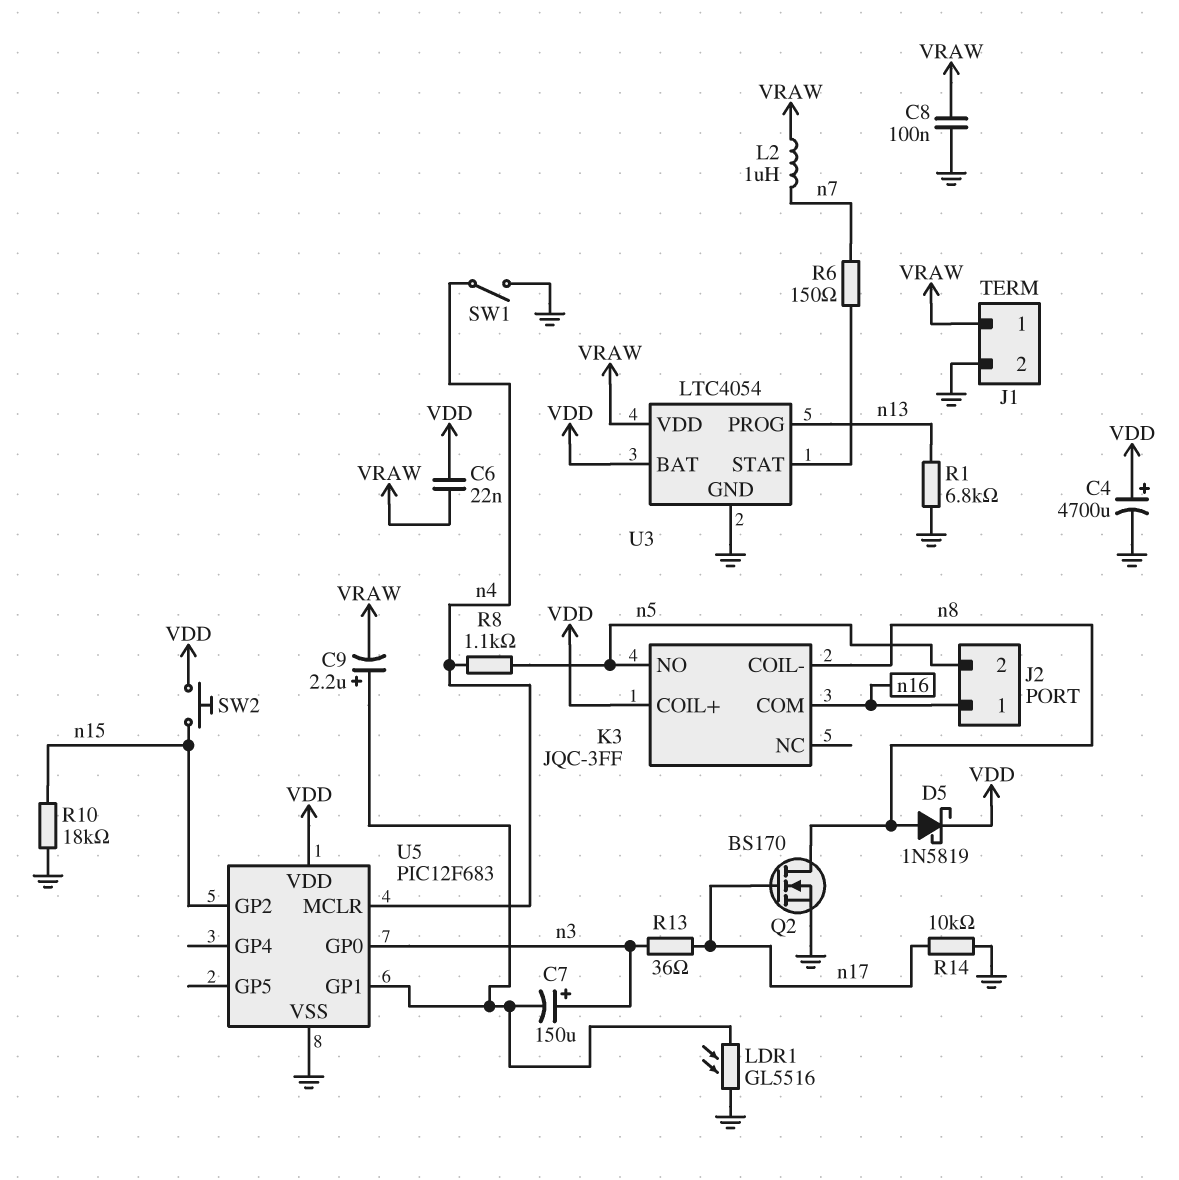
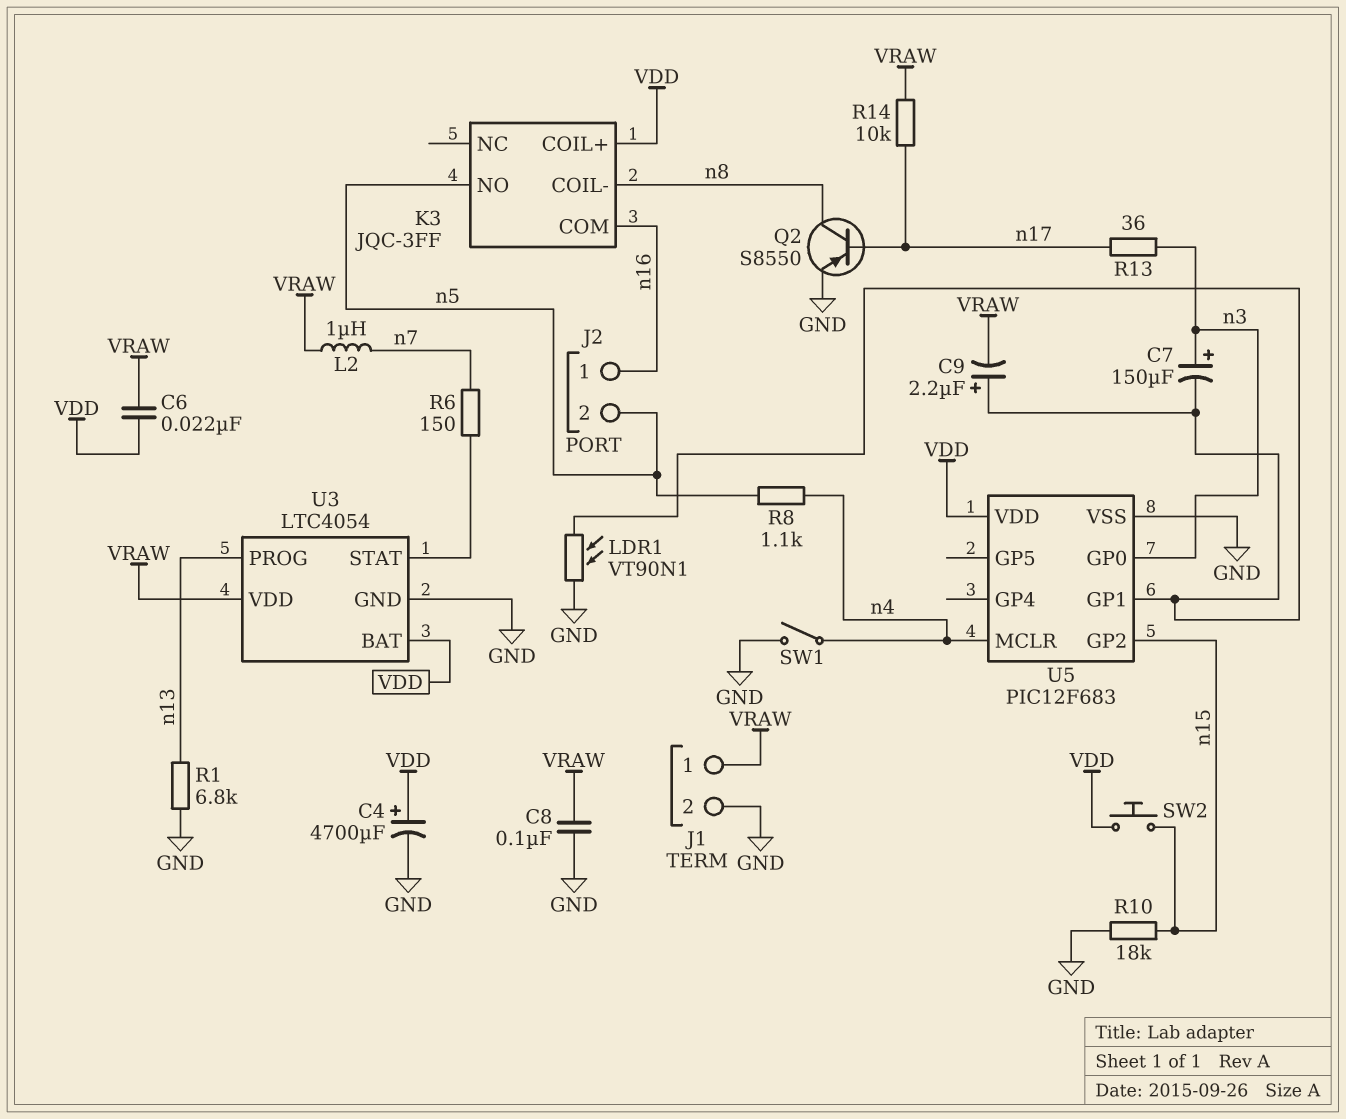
D5: schottky 1N5819 (A n8, K VDD) -> none
LDR1: GL5516 (GND, U5/GP1) -> VT90N1 (GND, U5/GP1)
Q2: NMOS BS170 (G n17, D n8, S GND) -> PNP S8550 (B n17, C n8, E GND)
R14: 10k (GND, n17) -> 10k (VRAW, n17)

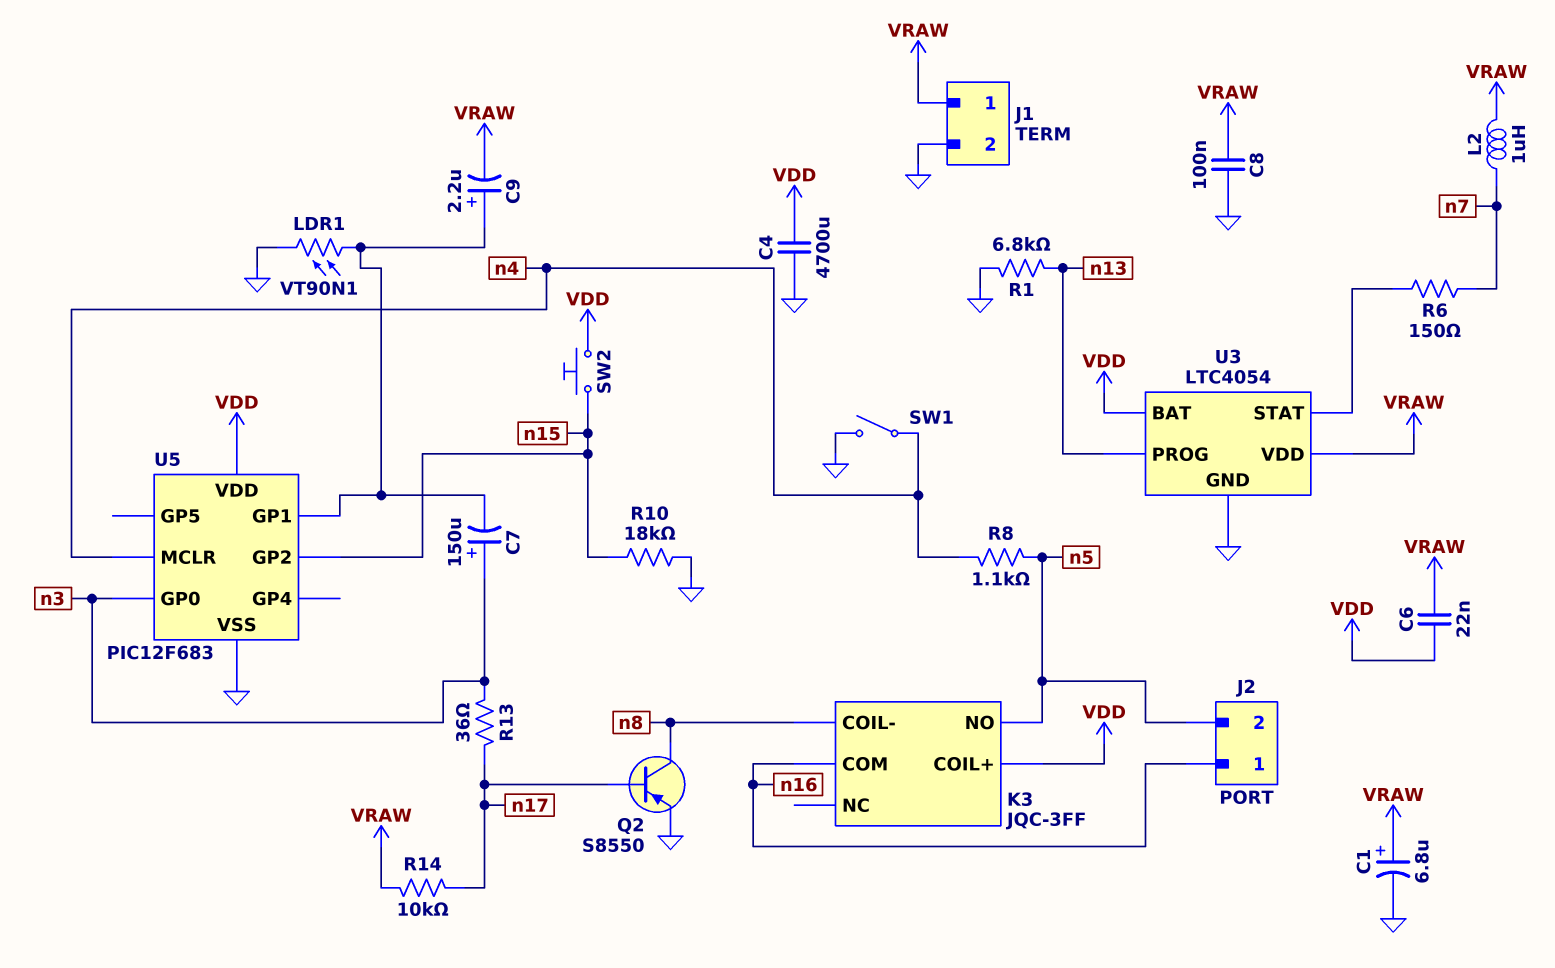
C1: none -> 6.8uF (plus VRAW, minus GND)
C4: 4700uF (plus VDD, minus GND) -> 4700uF (GND, VDD)

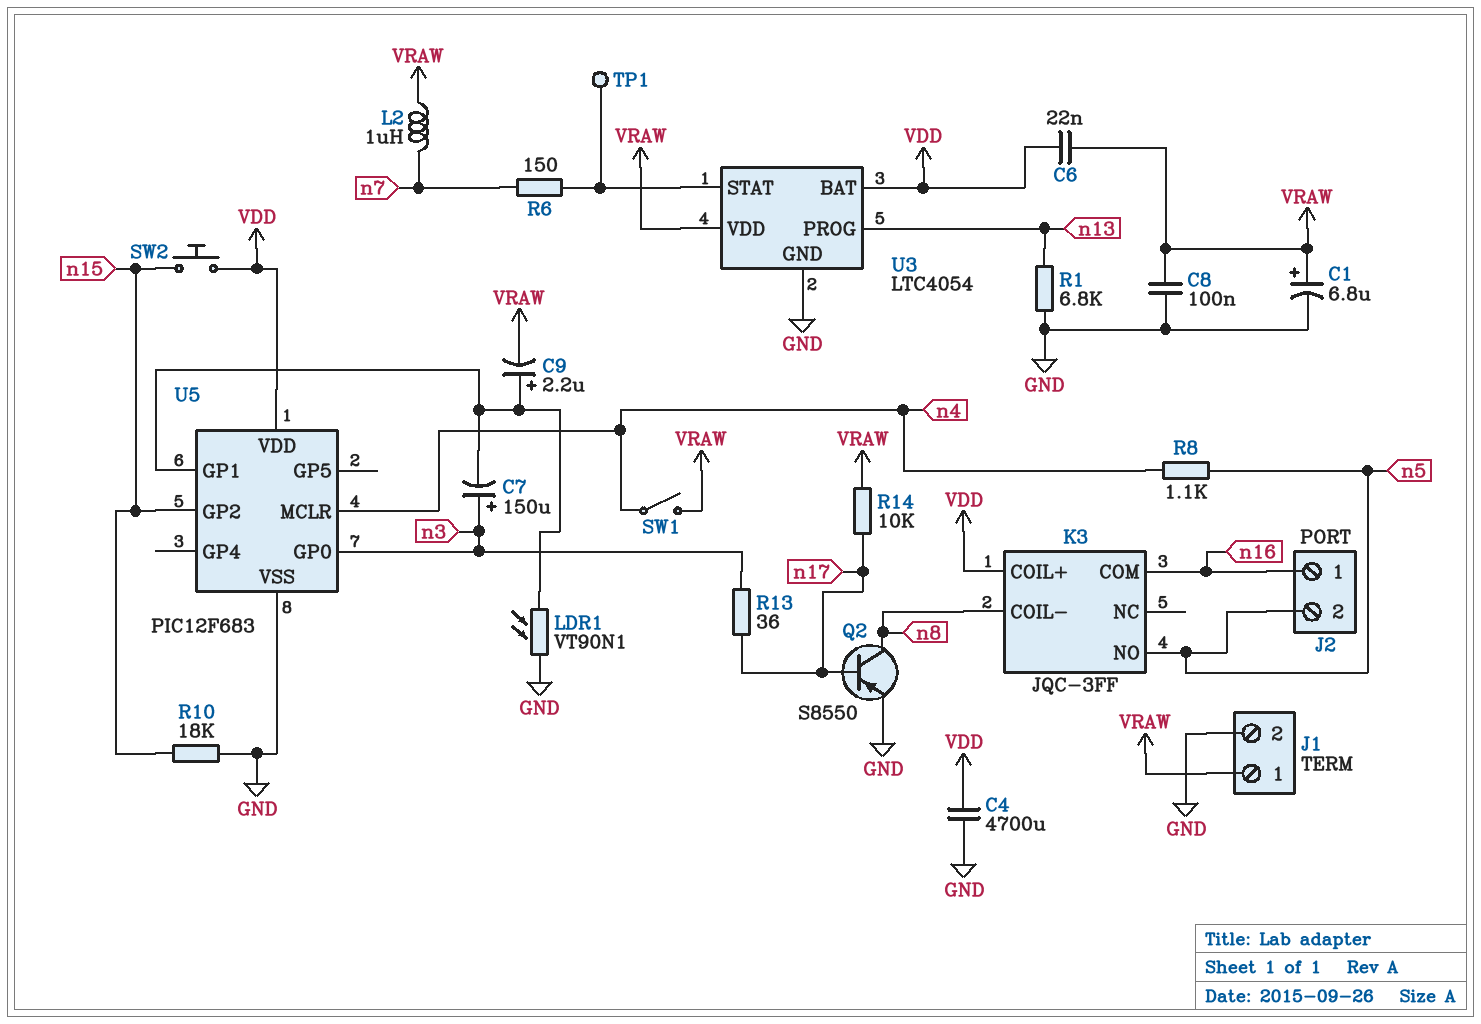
SW1: switch (GND, n4) -> switch (VRAW, n4)
TP1: none -> test point (U3/STAT)

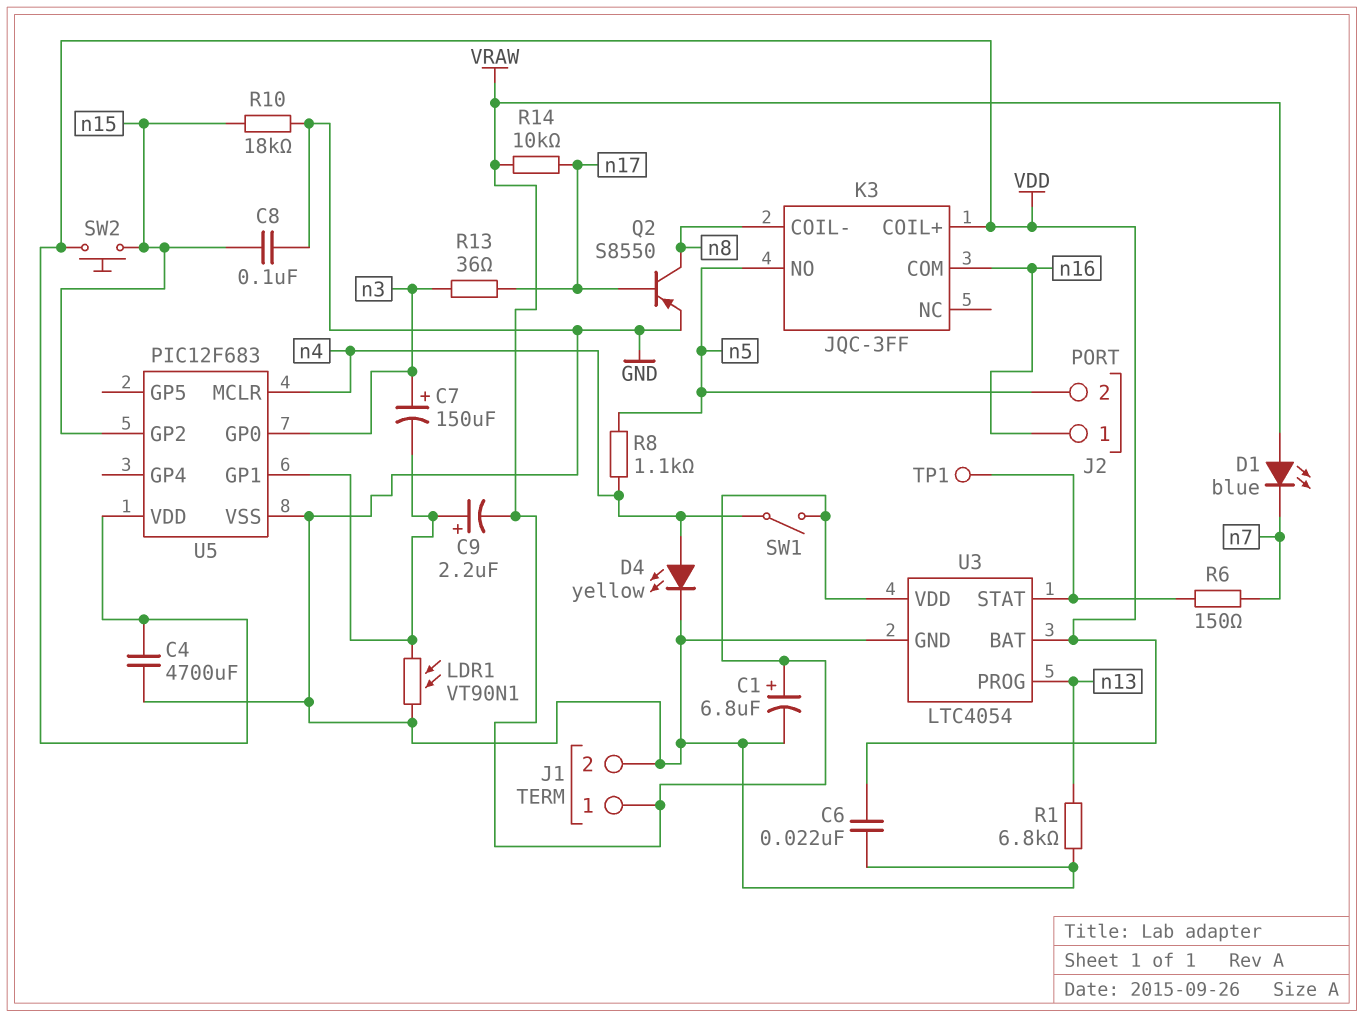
C6: 22nF (VDD, VRAW) -> 22nF (GND, VDD)
C8: 100nF (GND, VRAW) -> 100nF (GND, n15)
D1: none -> LED blue (A VRAW, K n7)
D4: none -> LED yellow (A n4, K GND)
L2: 1uH (VRAW, n7) -> none

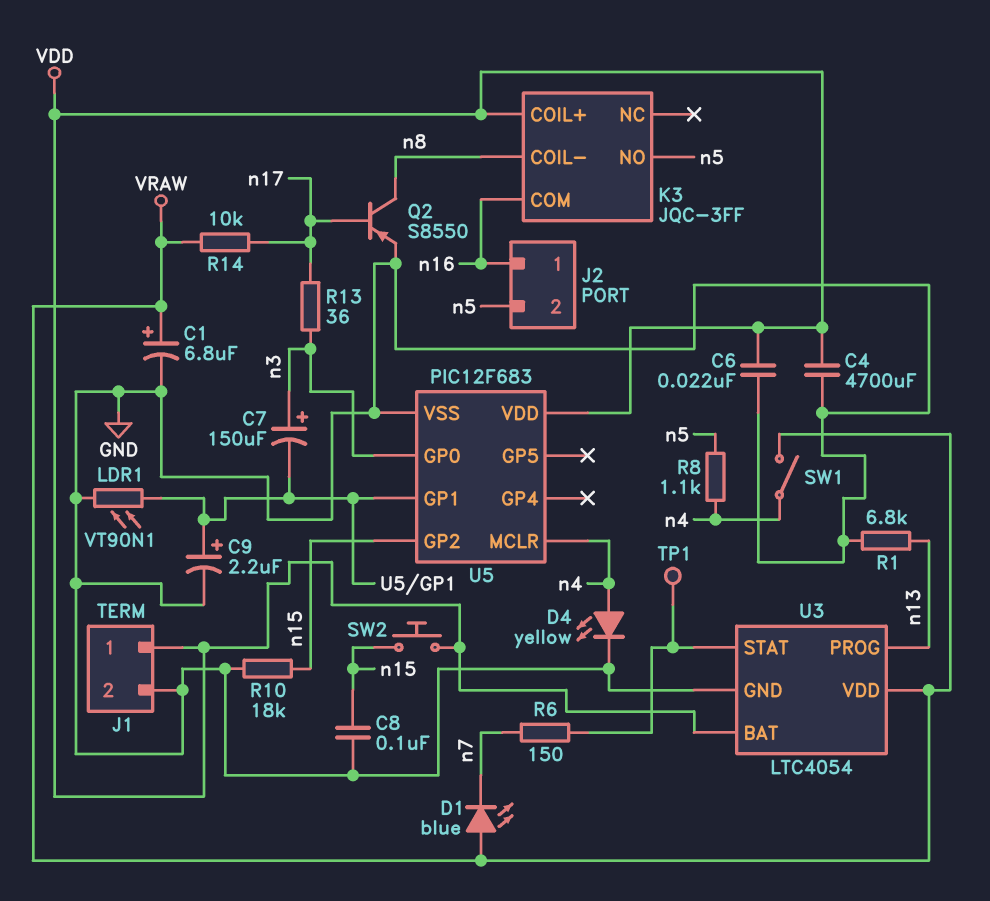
C9: 2.2uF (plus U5/GP1, minus VRAW) -> 2.2uF (plus U5/GP1, minus GND)
J1 pin 1: VRAW -> VDD

